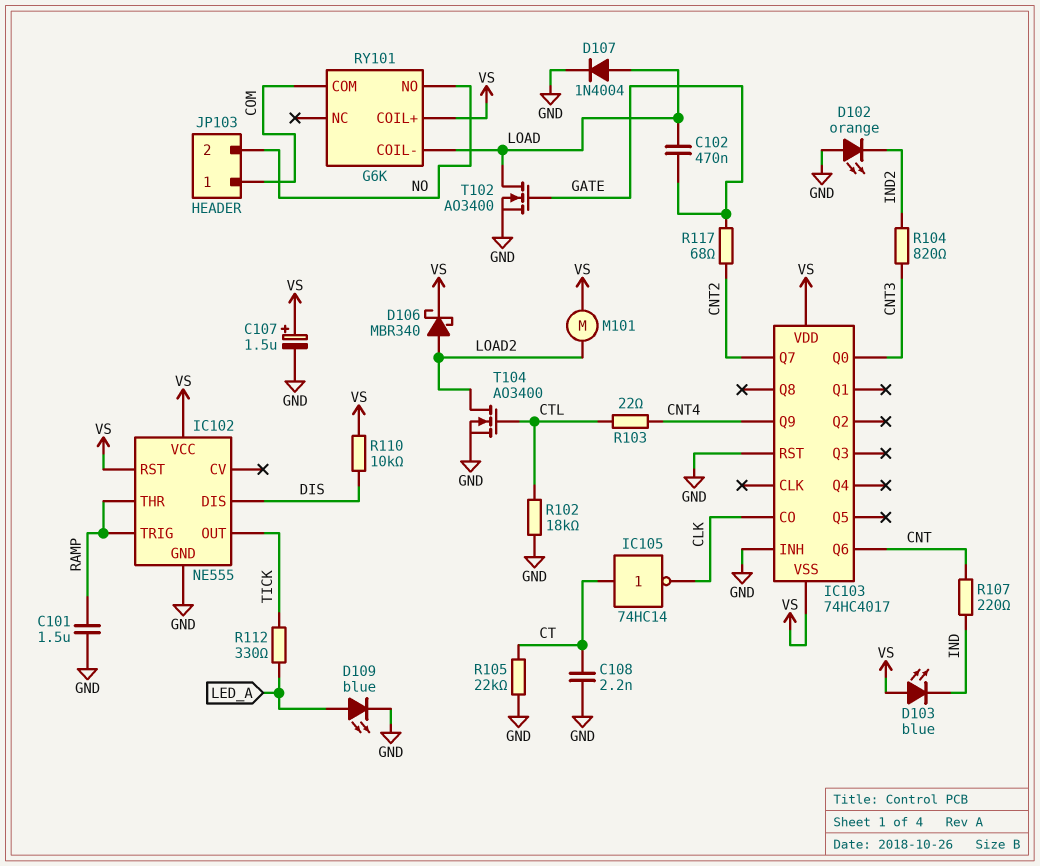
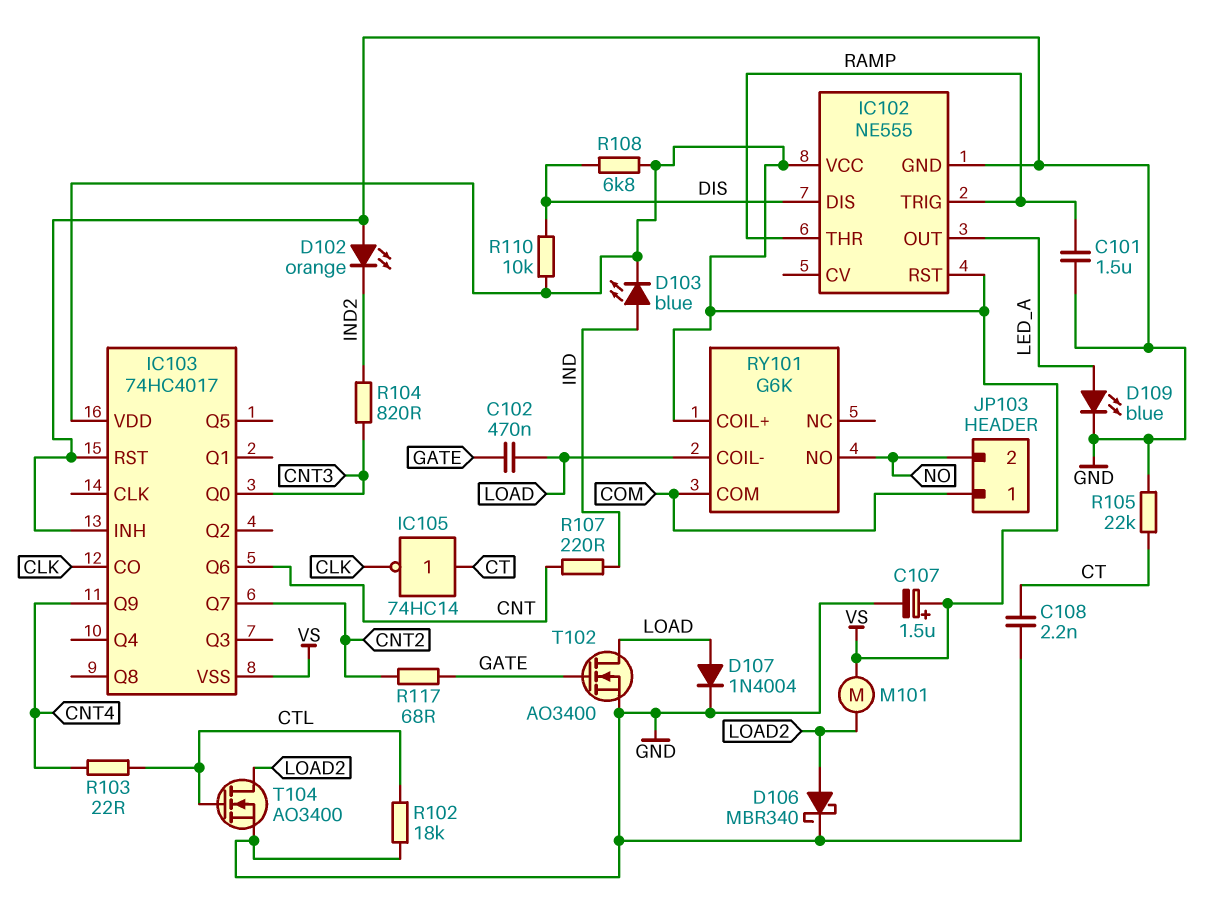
D103: LED blue (A VS, K IND) -> LED blue (A IND, K VS)
D106: schottky MBR340 (A LOAD2, K VS) -> schottky MBR340 (A LOAD2, K GND)
IC102 pin OUT: TICK -> LED_A
R108: none -> 6.8k (DIS, VS)
R112: 330 (LED_A, TICK) -> none

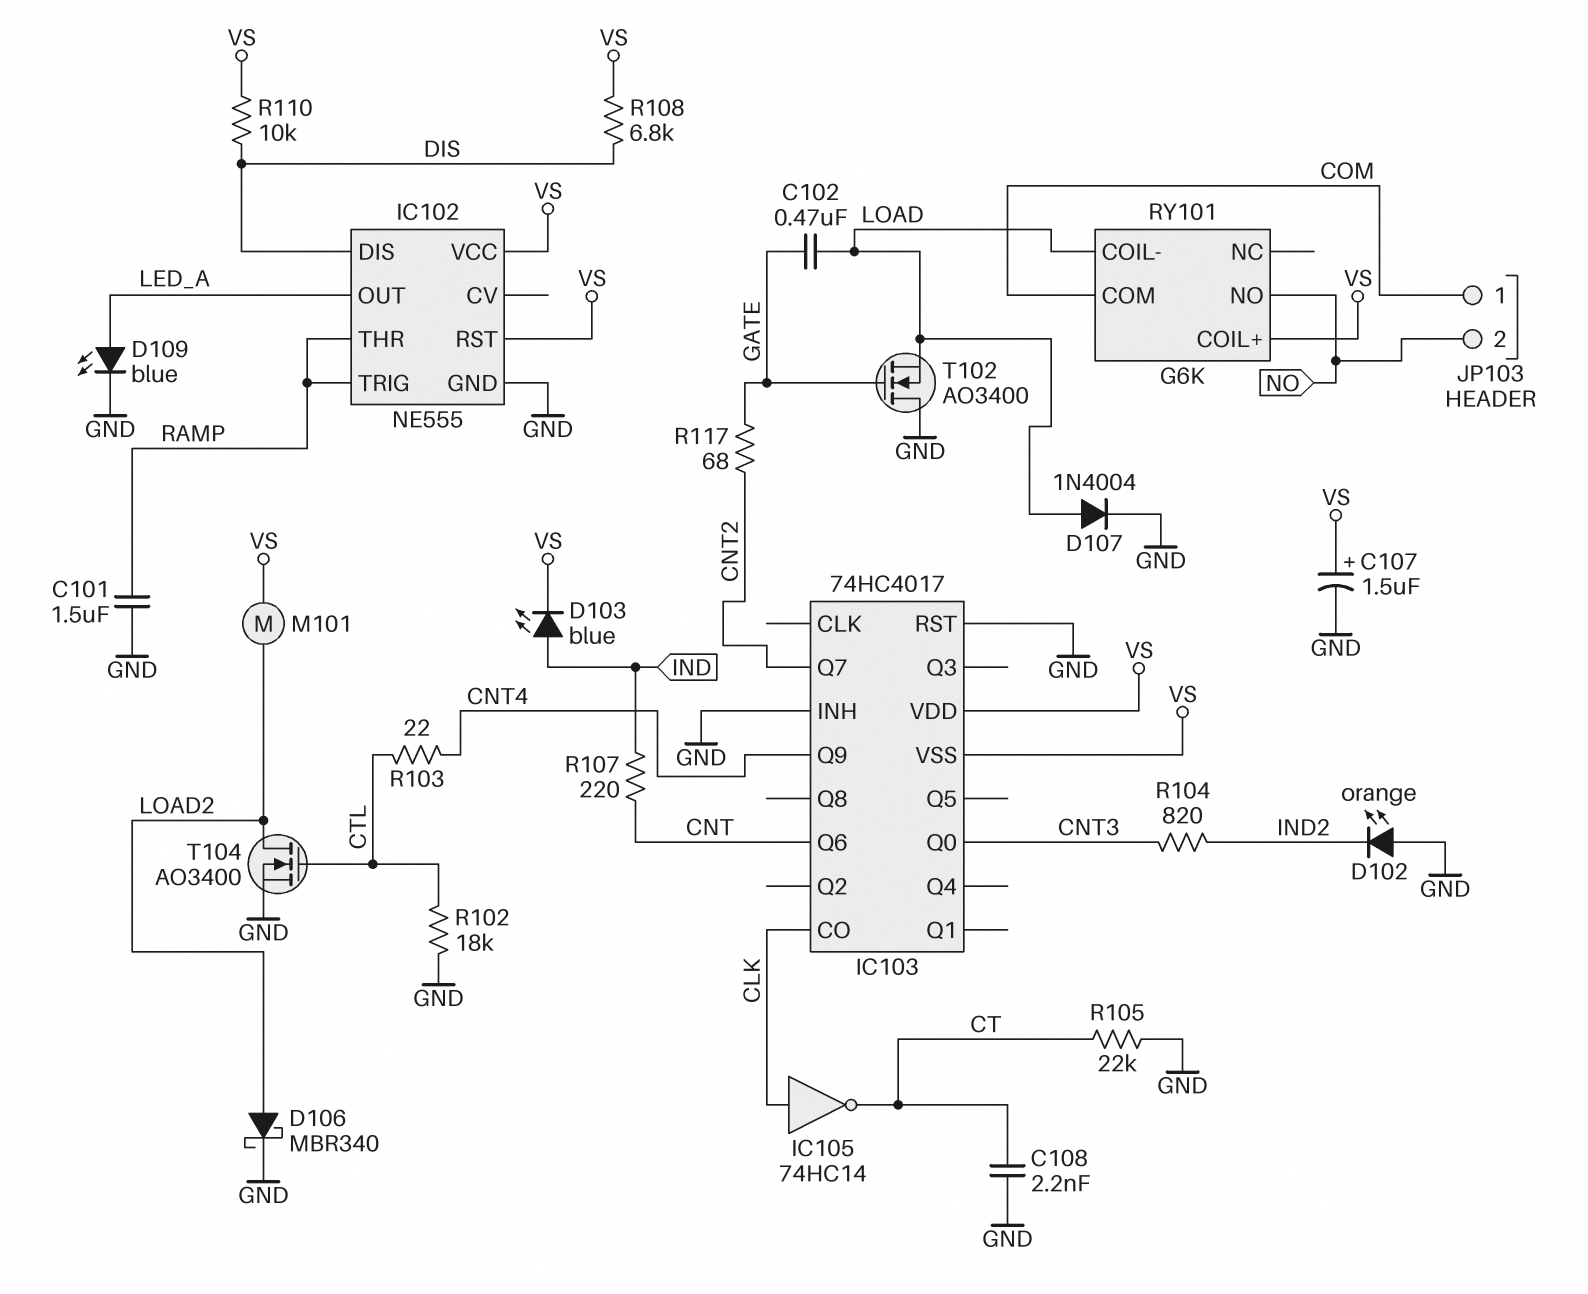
IC105: NOT 74HC14 (in CT, out CLK) -> NOT 74HC14 (in CLK, out CT)
T102: NMOS AO3400 (G GATE, D LOAD, S GND) -> NMOS AO3400 (G GATE, D GND, S LOAD)

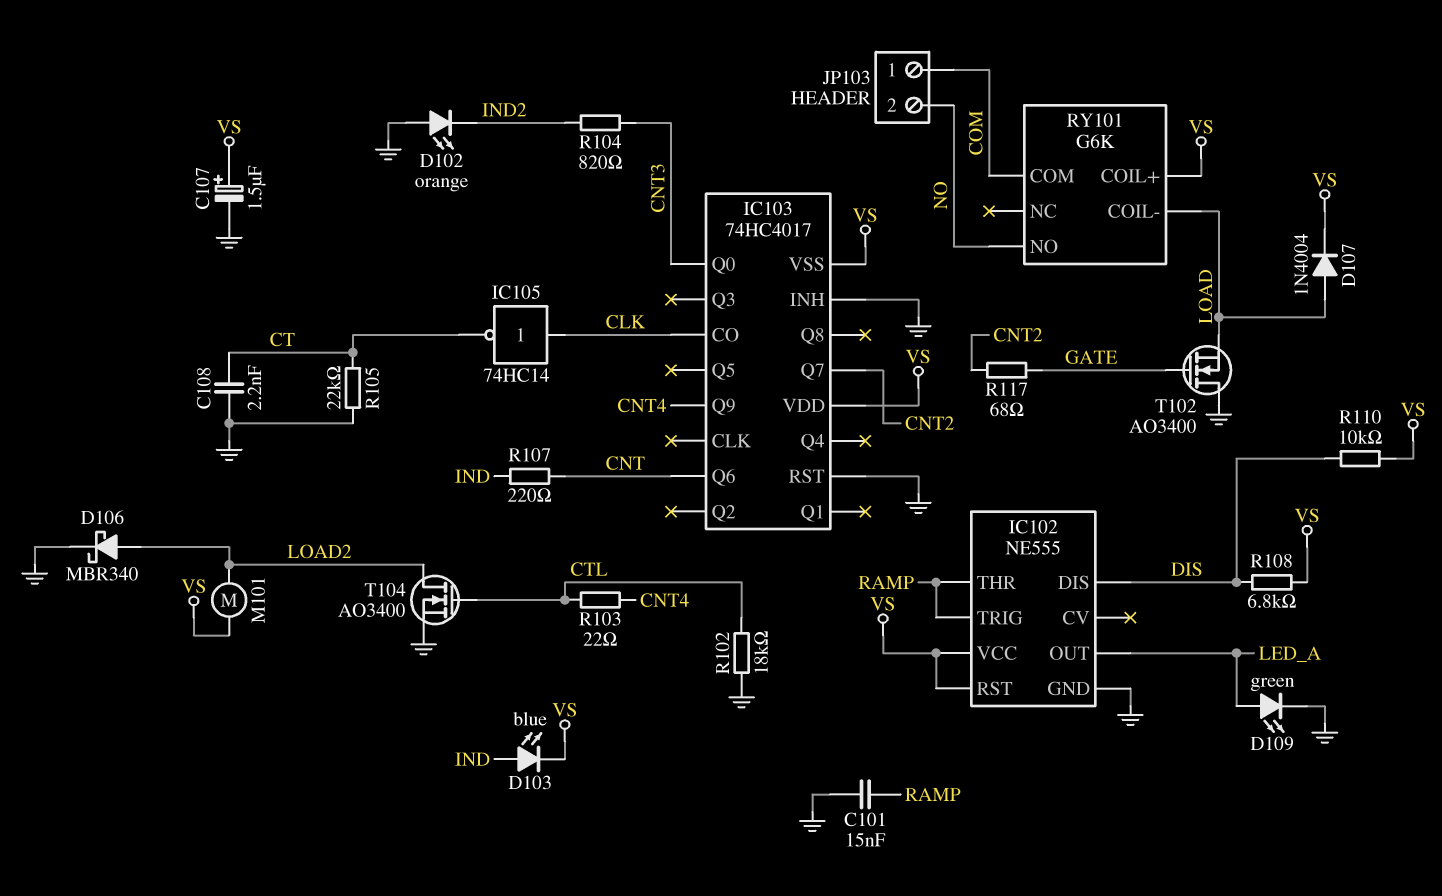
C101: 1.5uF (GND, RAMP) -> 15nF (GND, RAMP)
C102: 470nF (GATE, LOAD) -> none
D107: diode 1N4004 (A LOAD, K GND) -> diode 1N4004 (A LOAD, K VS)
D109: LED blue (A LED_A, K GND) -> LED green (A LED_A, K GND)

